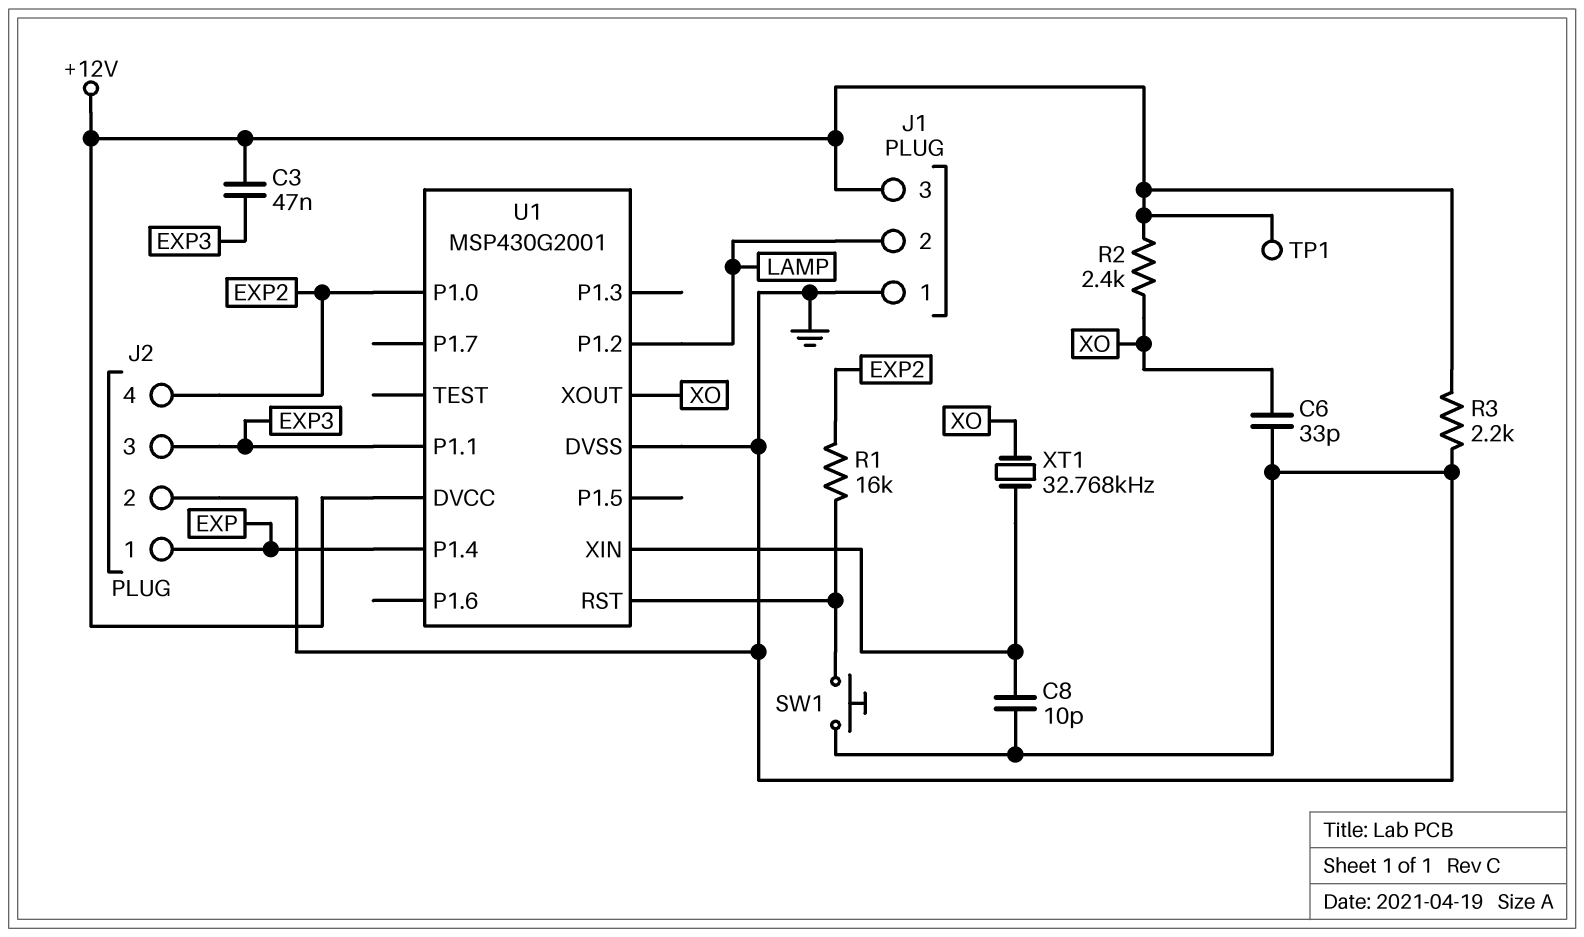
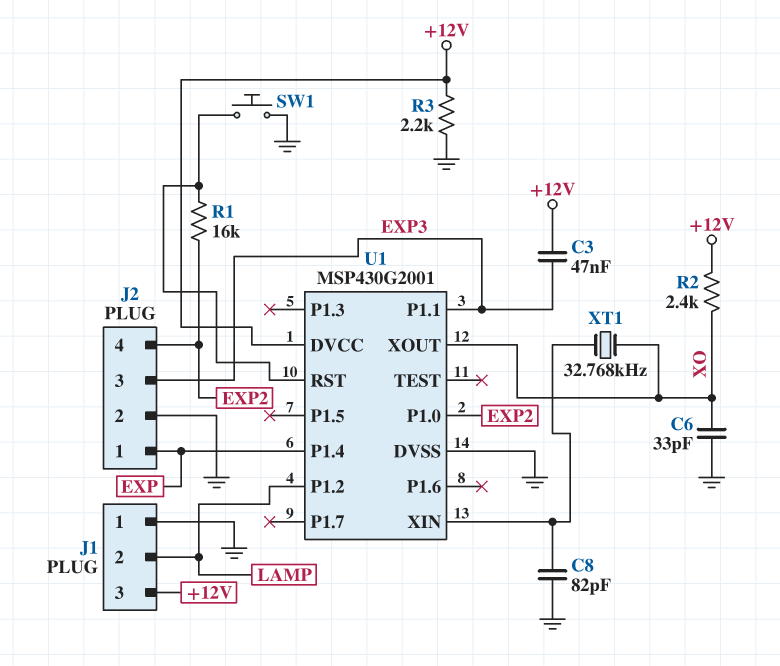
C8: 10pF (GND, U1/XIN) -> 82pF (GND, U1/XIN)
TP1: test point (+12V) -> none

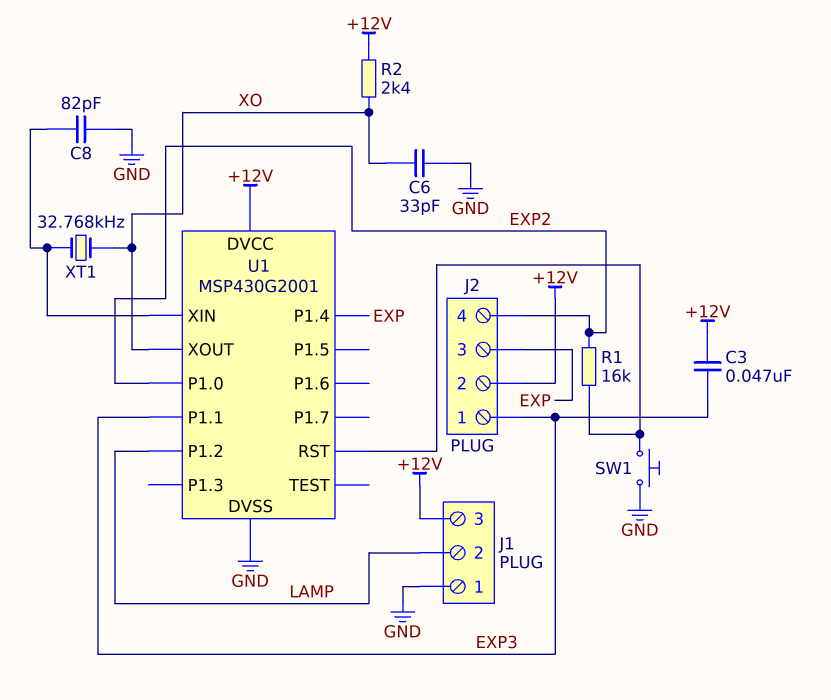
J2 pin 1: EXP -> EXP3
J2 pin 2: GND -> +12V
J2 pin 3: EXP3 -> EXP
R3: 2.2k (+12V, GND) -> none

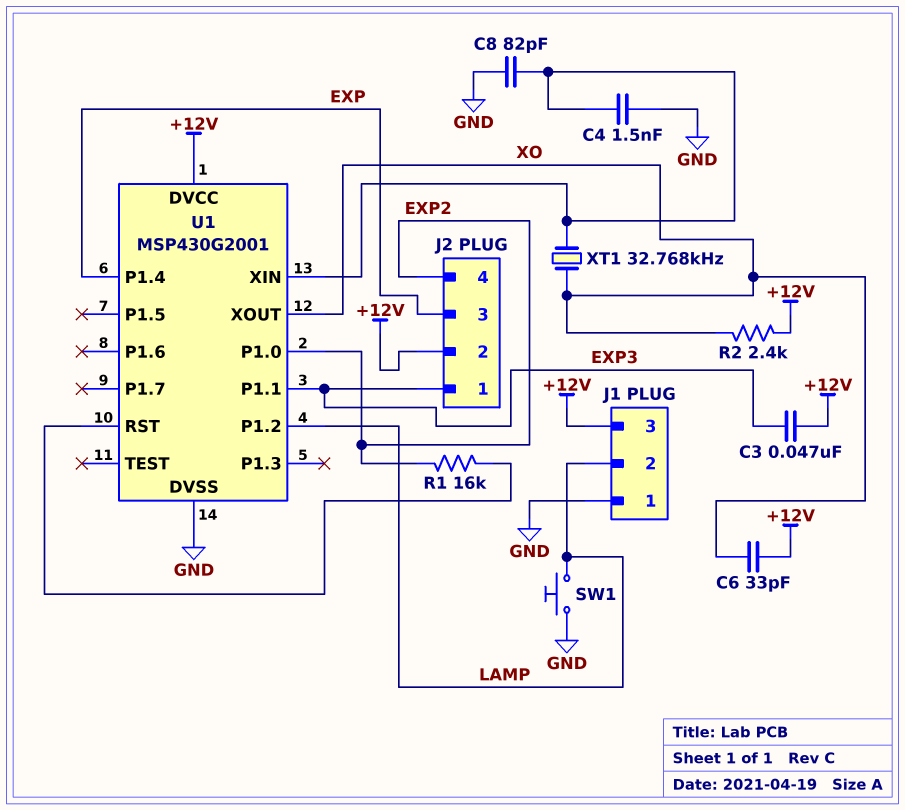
C4: none -> 1.5nF (GND, U1/XIN)
C6: 33pF (GND, XO) -> 33pF (+12V, XO)
SW1: button (GND, U1/RST) -> button (GND, LAMP)

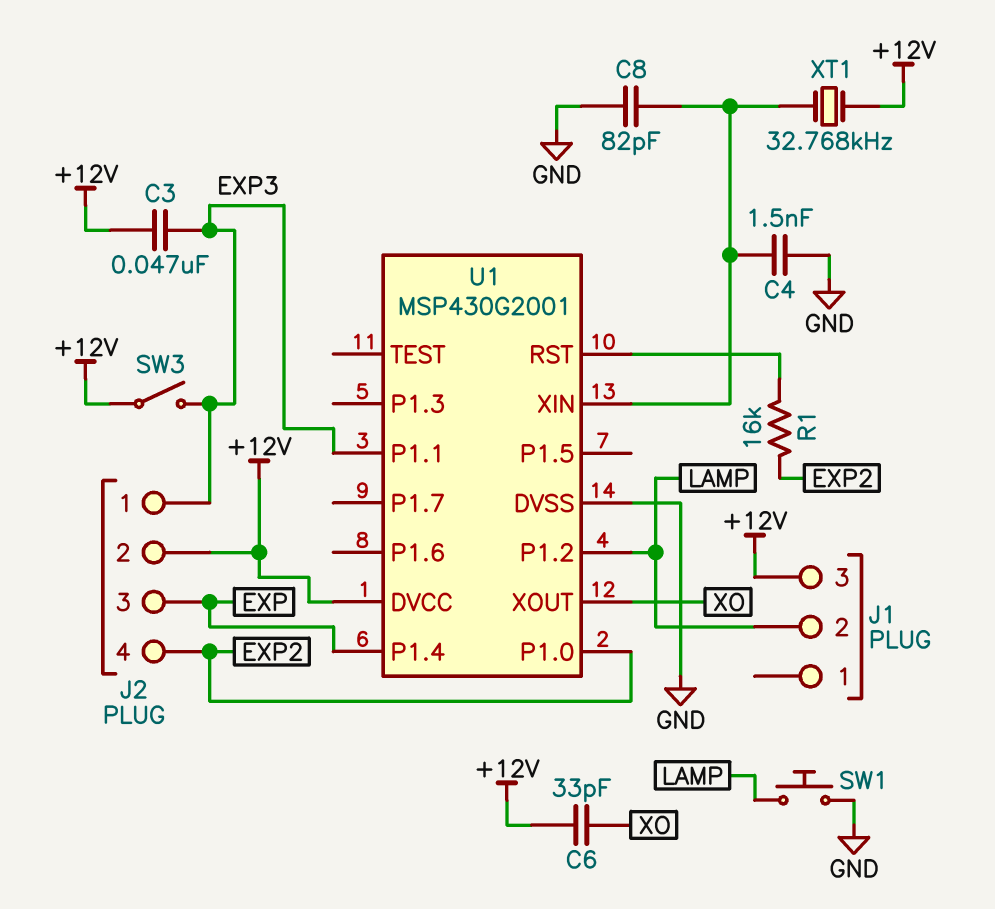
J1 pin 1: GND -> none
R2: 2.4k (+12V, XO) -> none
SW3: none -> switch (+12V, EXP3)
XT1: 32.768kHz (U1/XIN, XO) -> 32.768kHz (+12V, U1/XIN)

